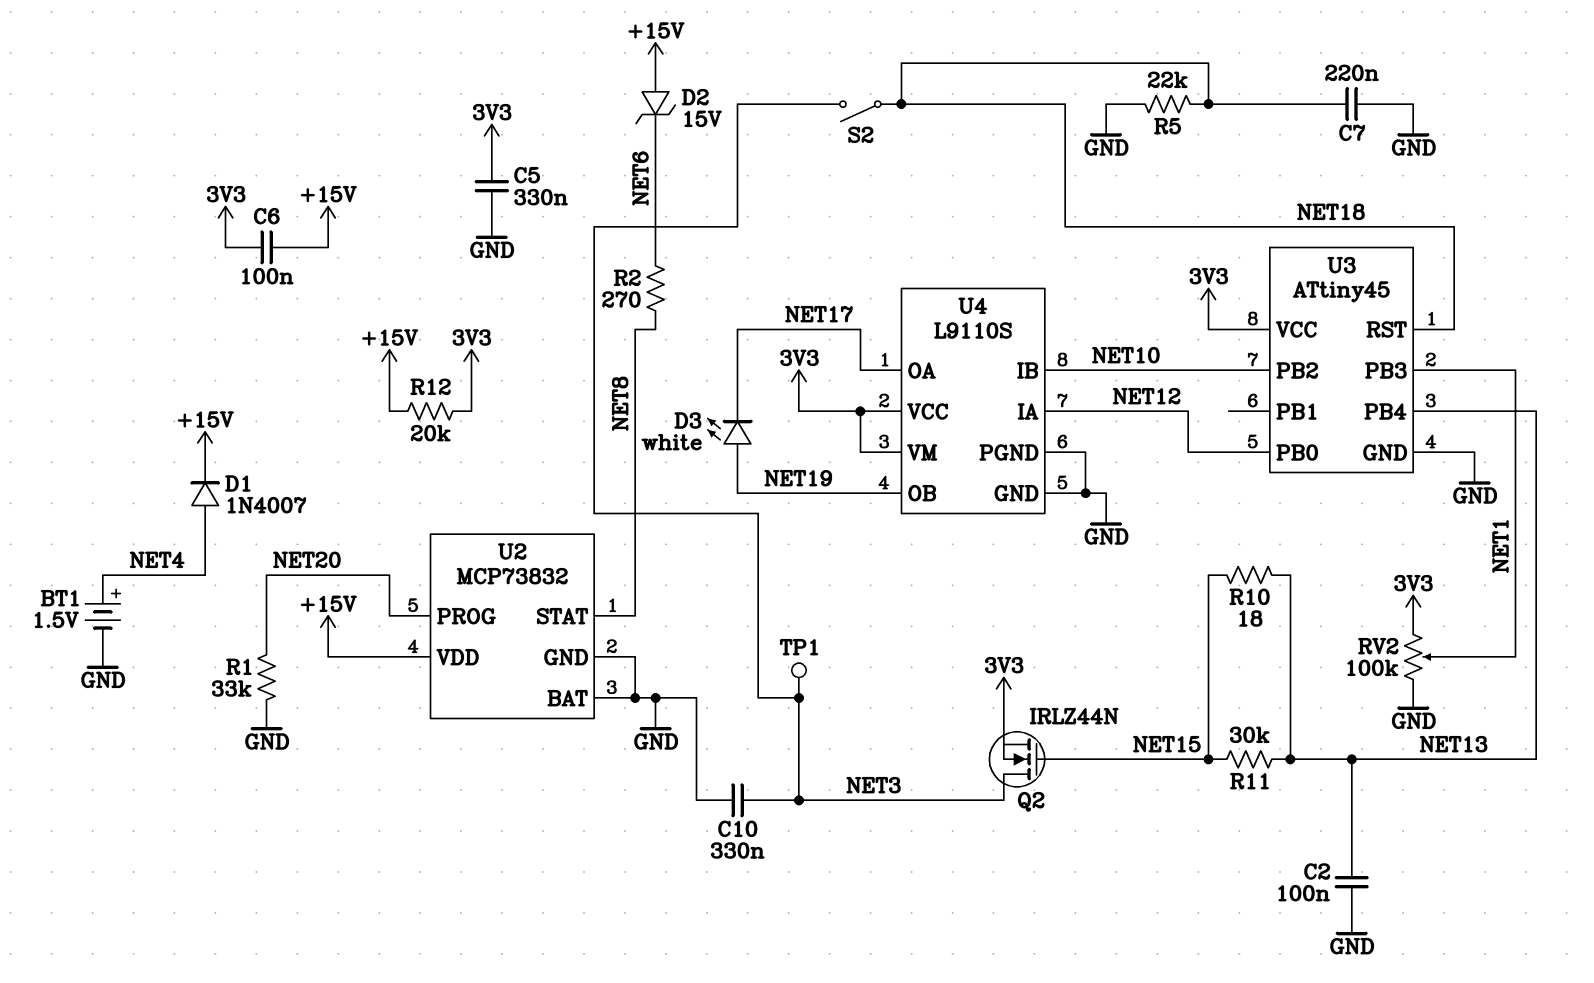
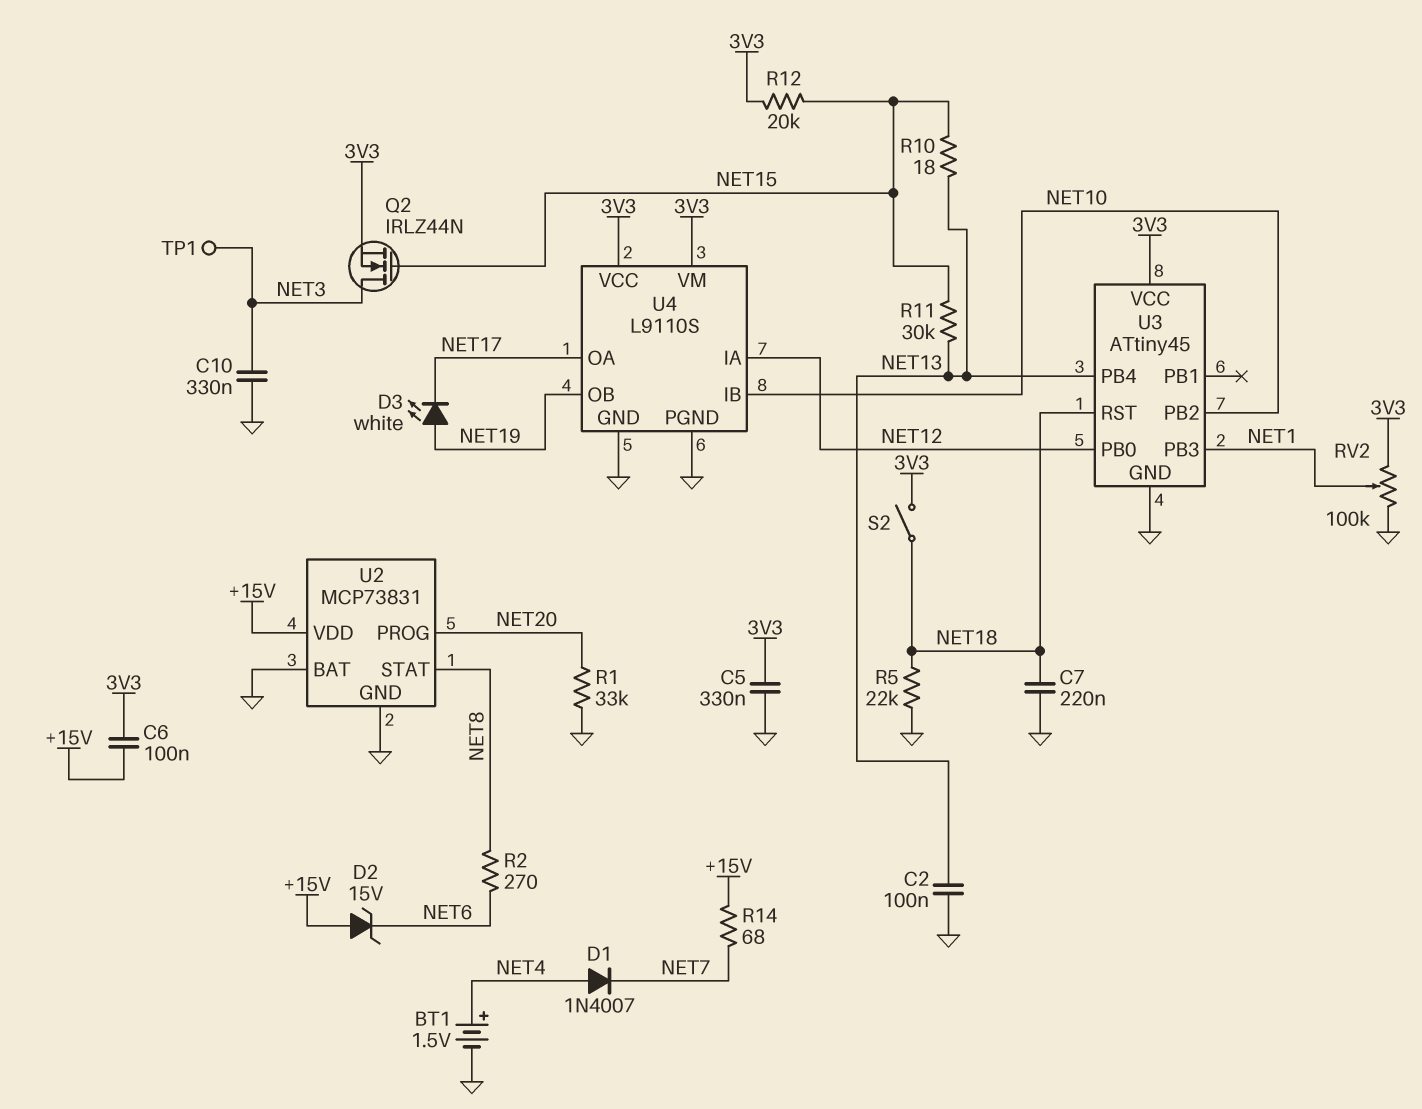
D1: diode 1N4007 (A NET4, K +15V) -> diode 1N4007 (A NET4, K NET7)
R12: 20k (+15V, 3V3) -> 20k (3V3, NET15)
R14: none -> 68 (+15V, NET7)
S2: switch (NET3, NET18) -> switch (3V3, NET18)
U2: MCP73832 -> MCP73831

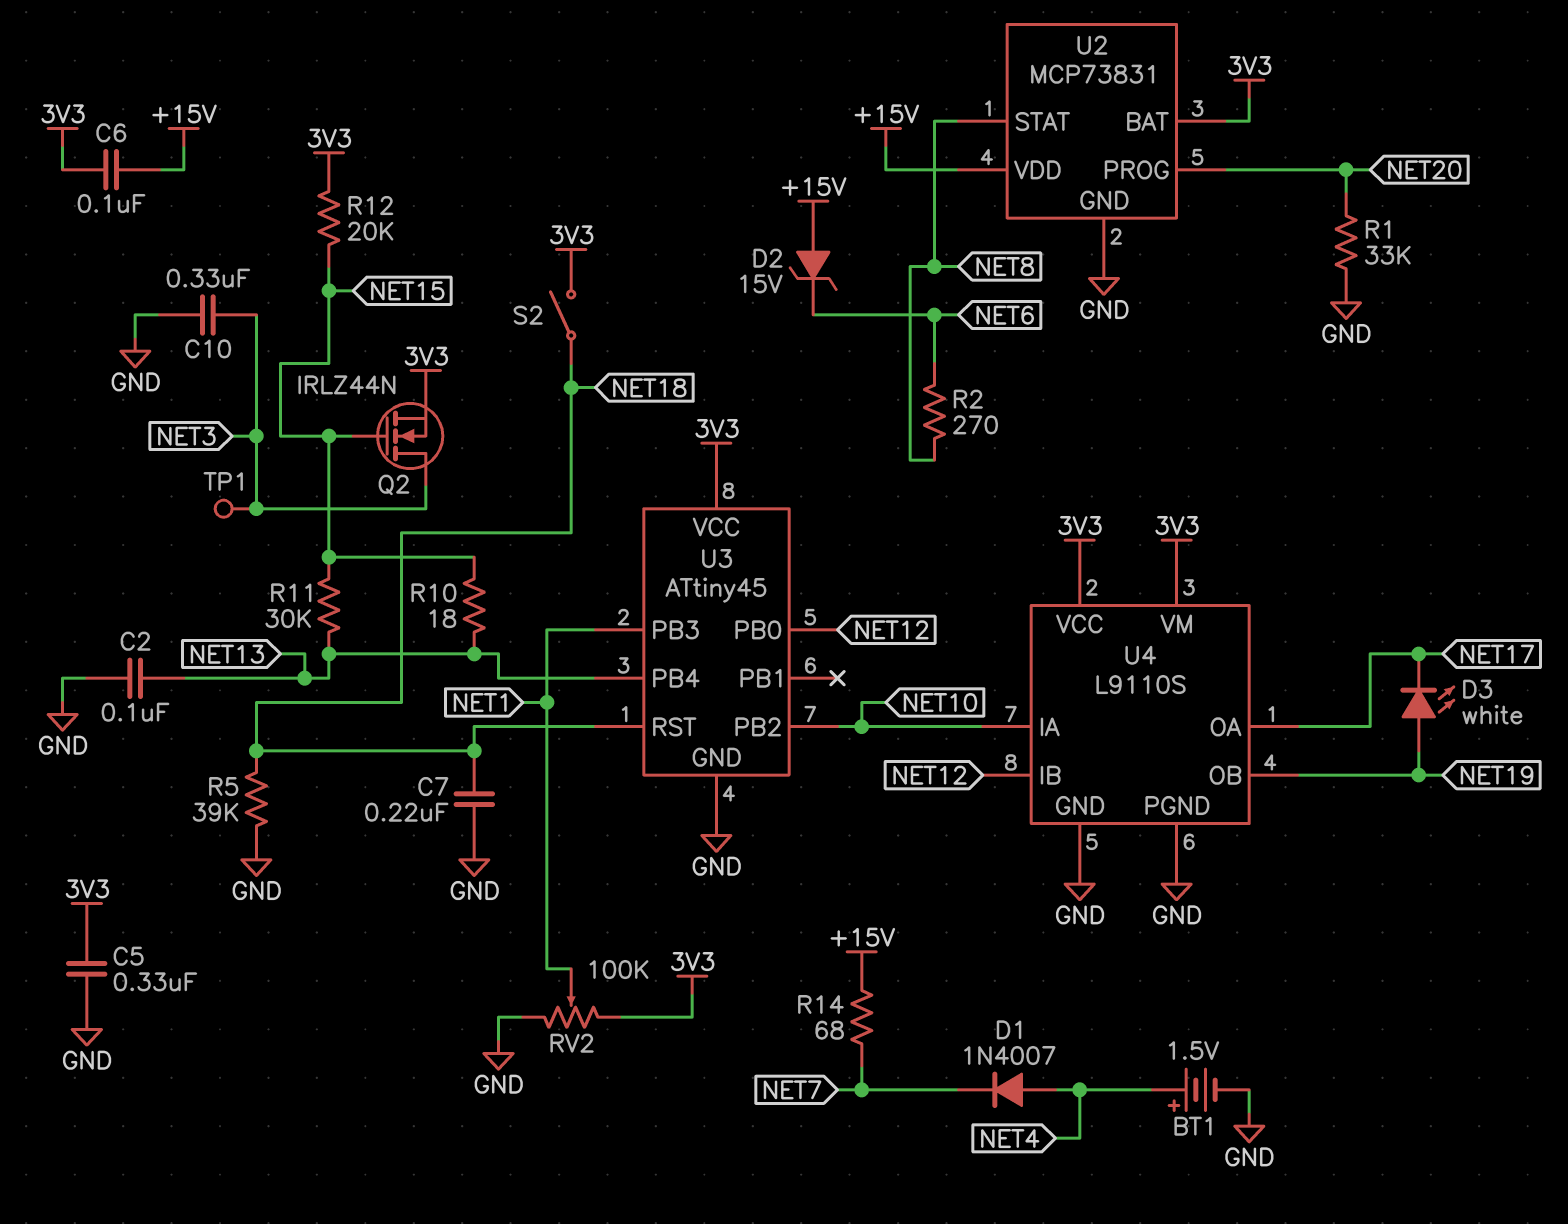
R5: 22k (GND, NET18) -> 39k (GND, NET18)
U2 pin BAT: GND -> 3V3
U4 pin IA: NET12 -> NET10
U4 pin IB: NET10 -> NET12

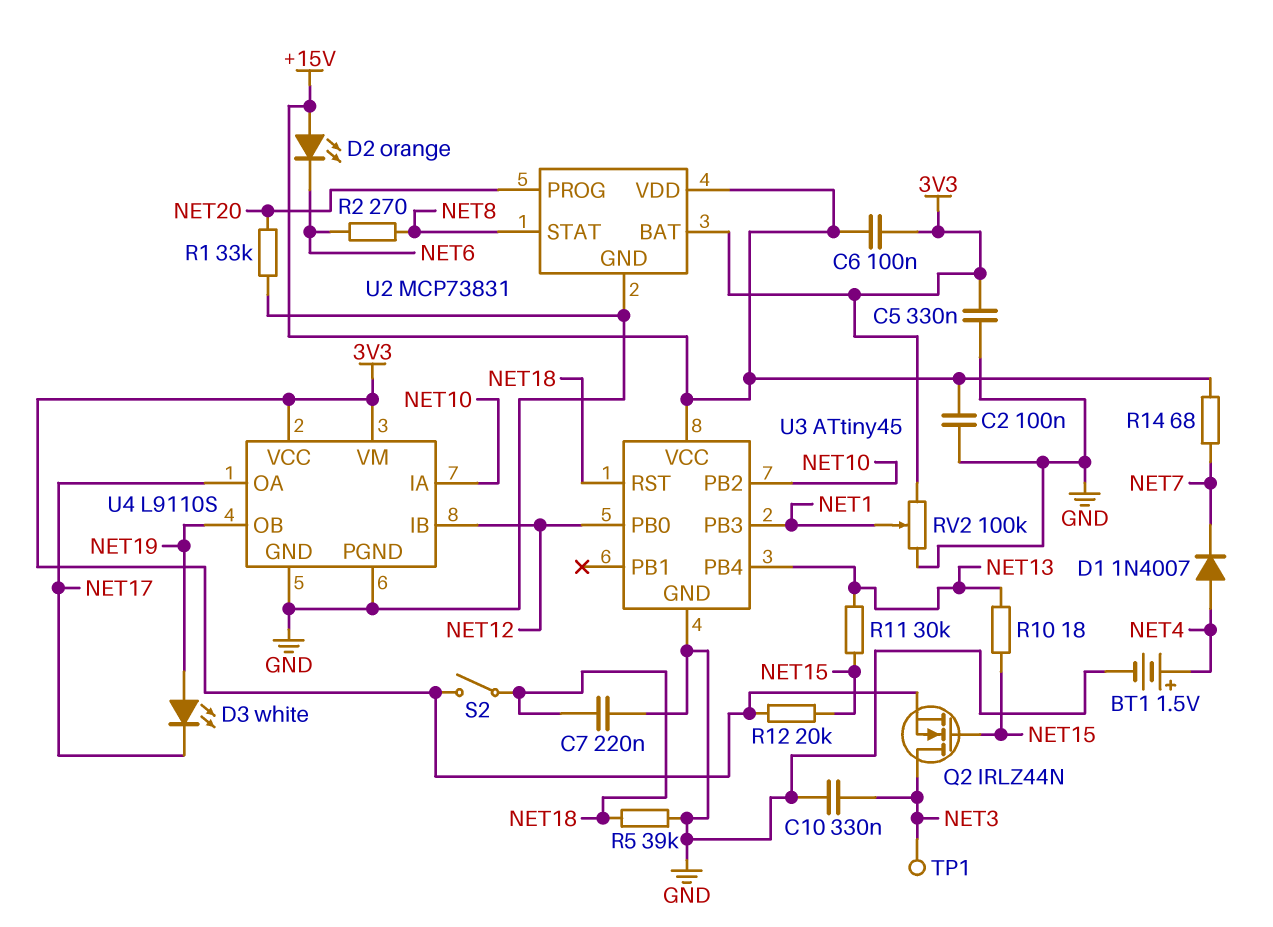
C2: 100nF (GND, NET13) -> 100nF (+15V, GND)
D2: zener 15V (A +15V, K NET6) -> LED orange (A +15V, K NET6)
U3 pin VCC: 3V3 -> +15V

